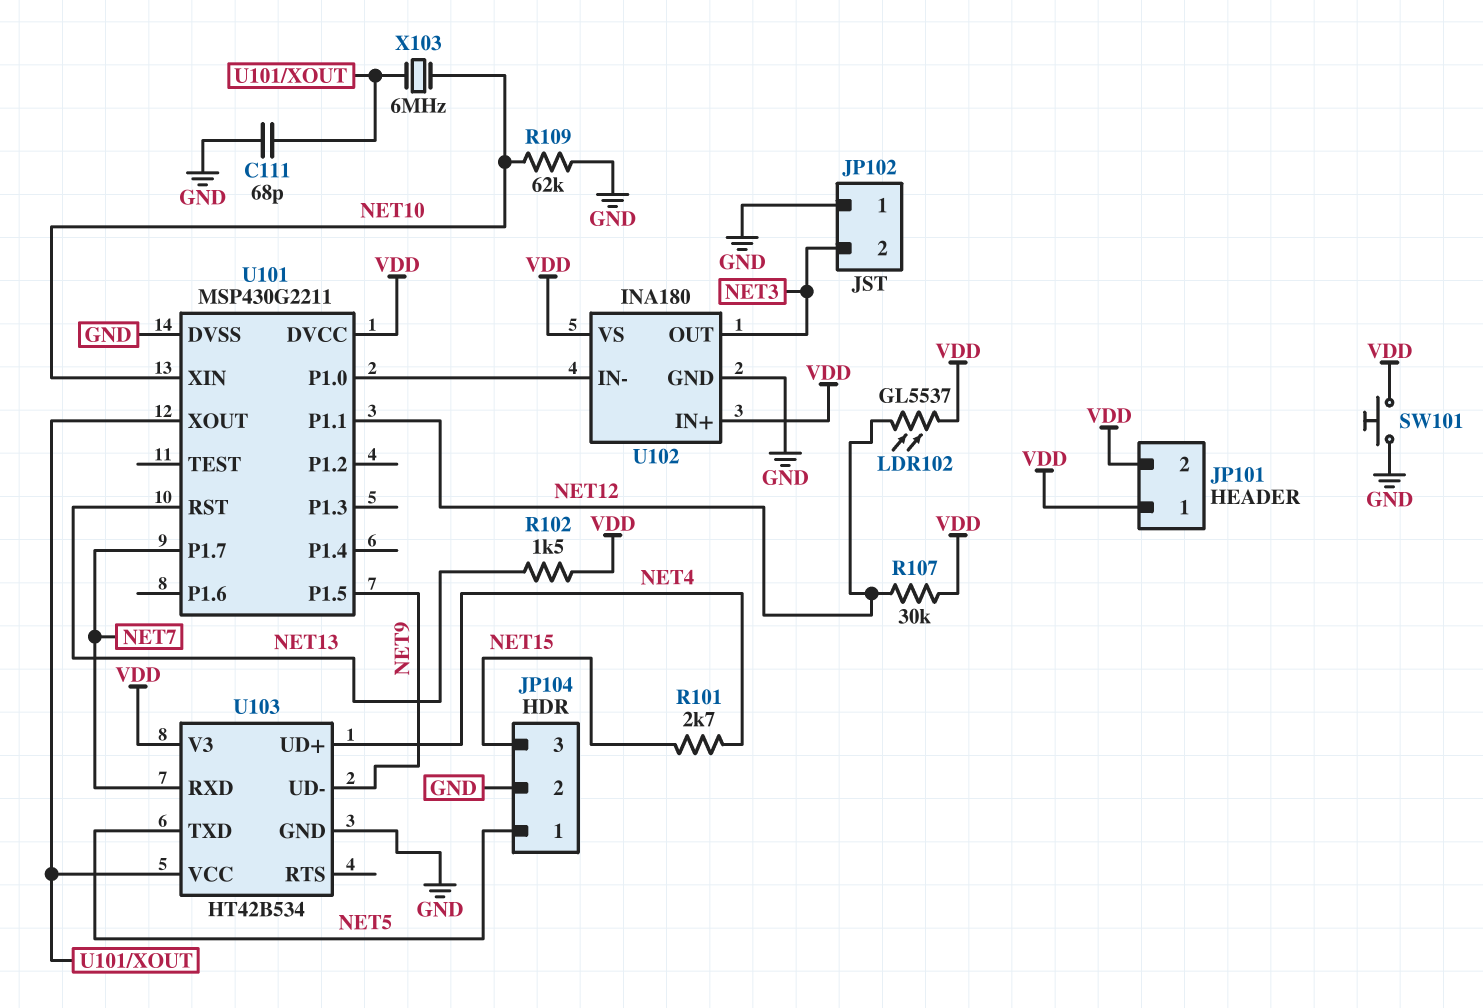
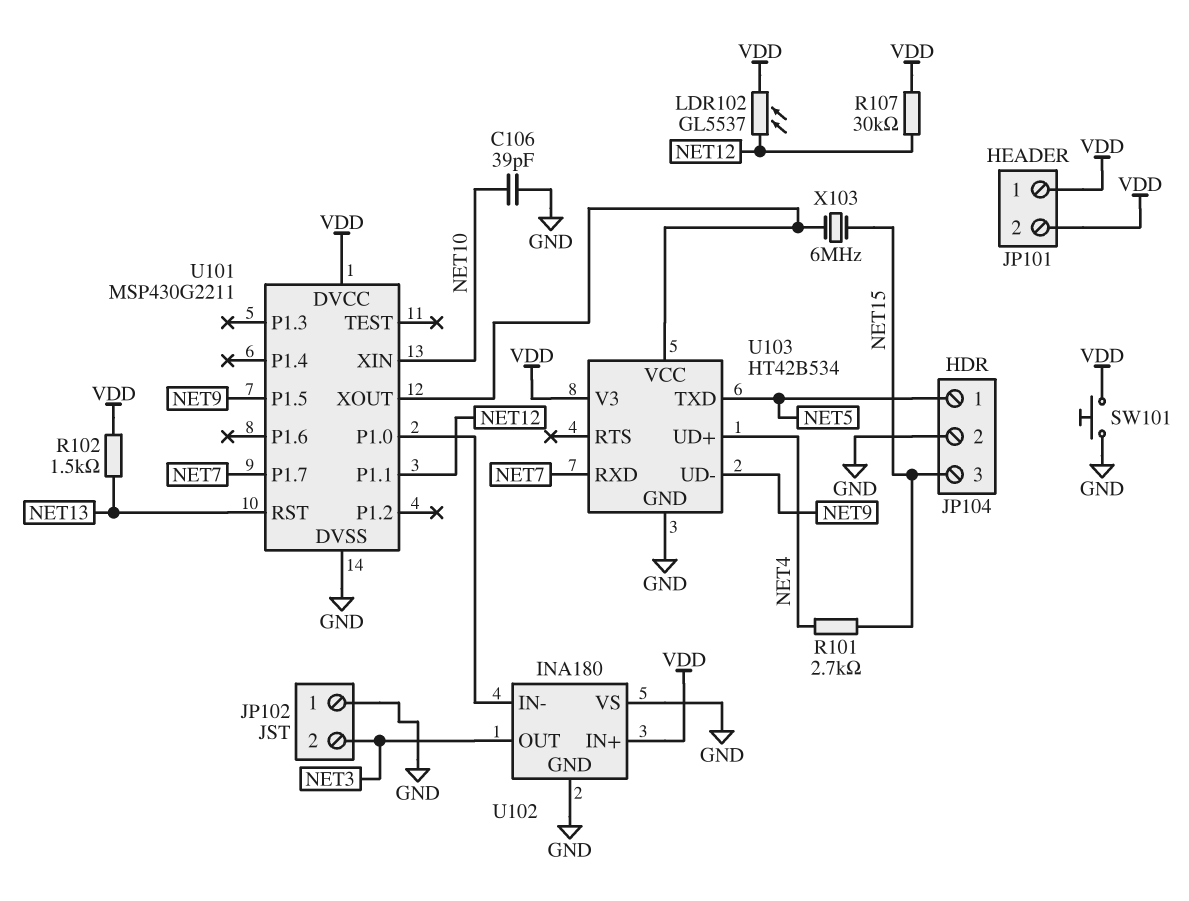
C106: none -> 39pF (GND, NET10)
C111: 68pF (GND, U101/XOUT) -> none
R109: 62k (GND, NET10) -> none
U102 pin VS: VDD -> GND
X103: 6MHz (NET10, U101/XOUT) -> 6MHz (NET15, U101/XOUT)

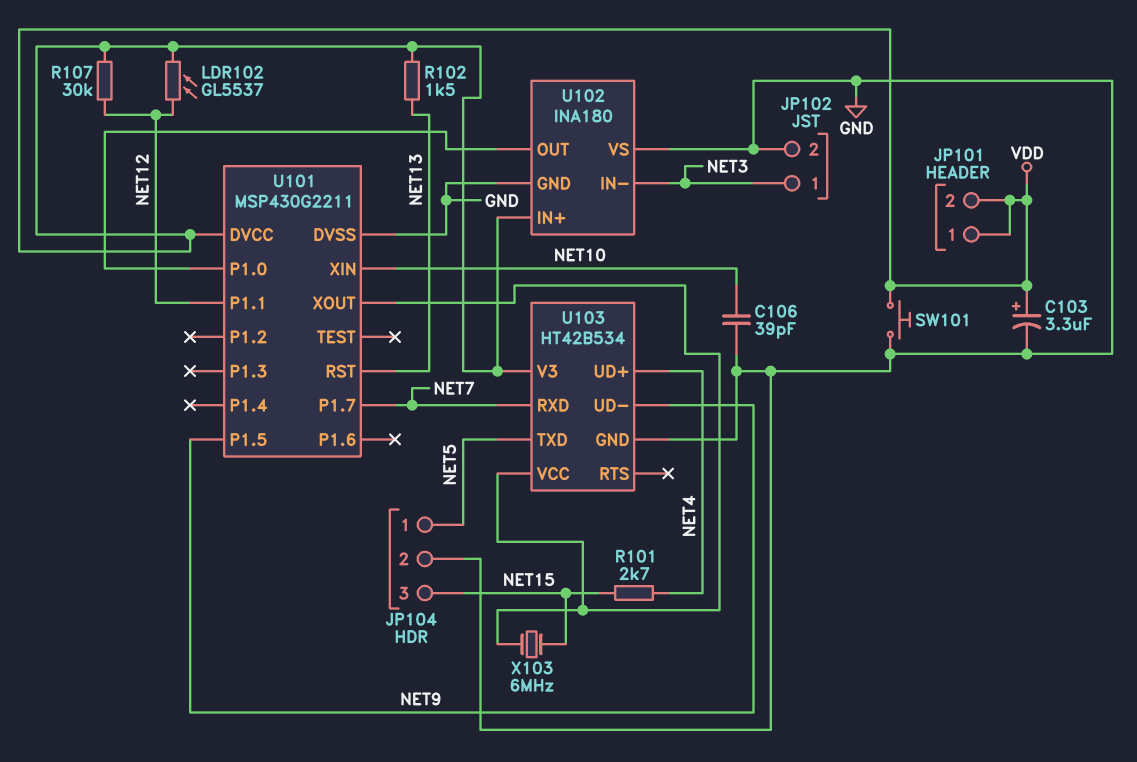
C103: none -> 3.3uF (plus VDD, minus GND)
JP102 pin 1: GND -> NET3
JP102 pin 2: NET3 -> GND
U102 pin IN-: U101/P1.0 -> NET3
U102 pin OUT: NET3 -> U101/P1.0

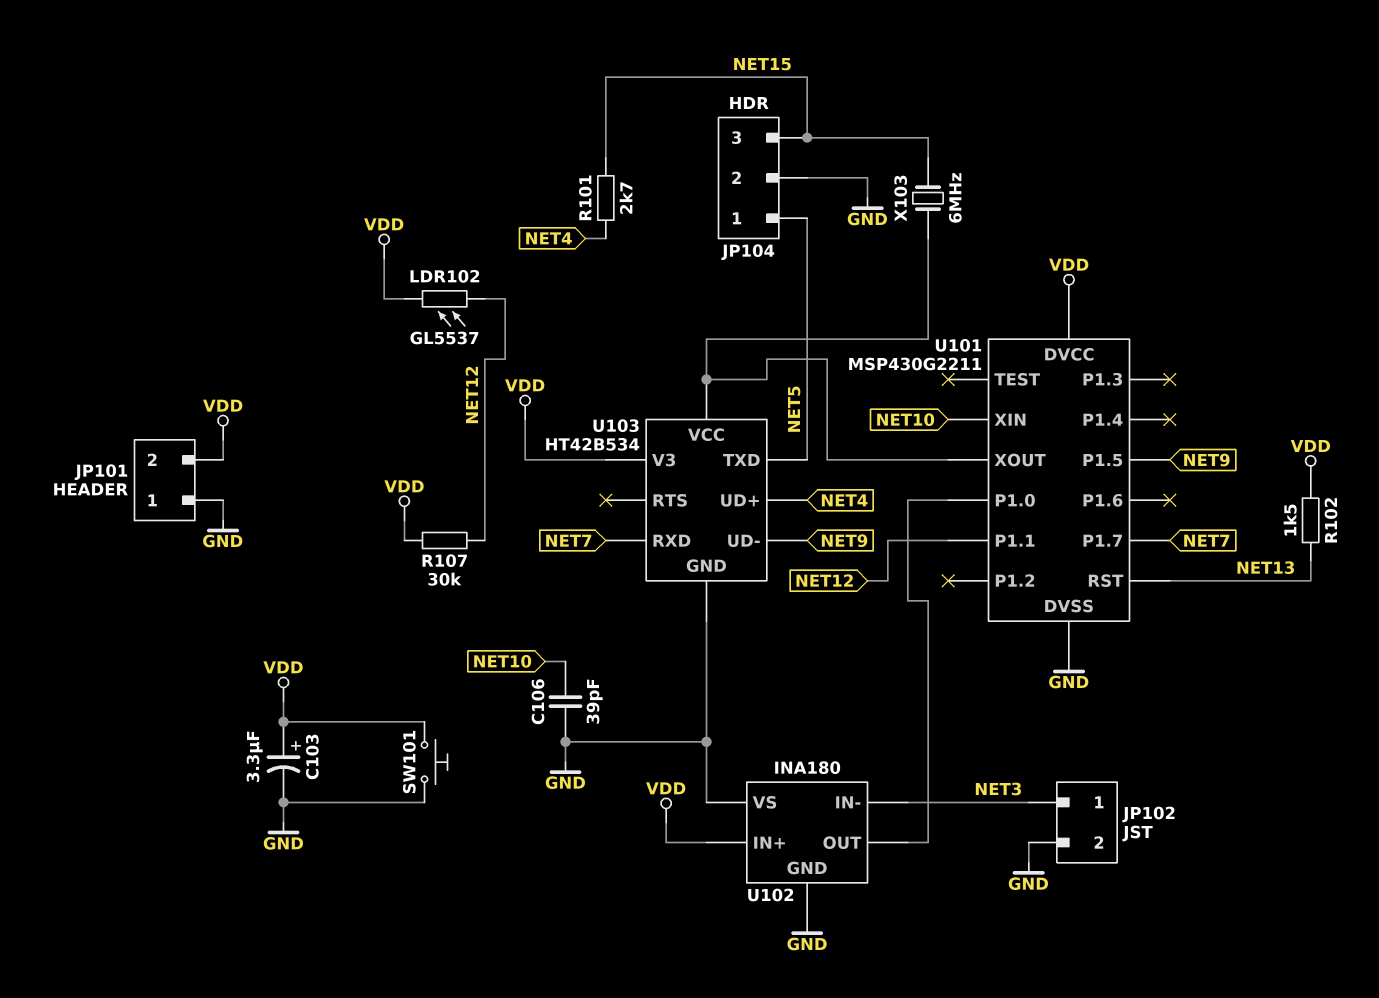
JP101 pin 1: VDD -> GND

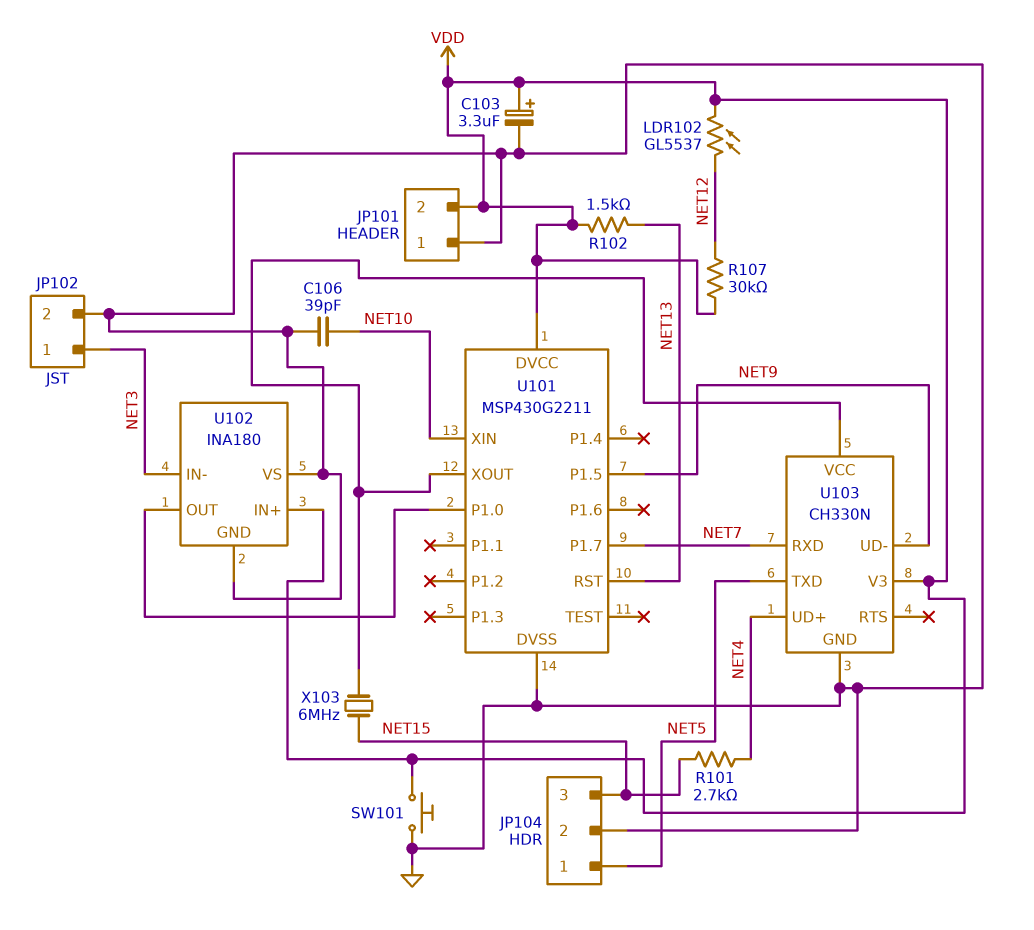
U101 pin P1.1: NET12 -> none
U103: HT42B534 -> CH330N

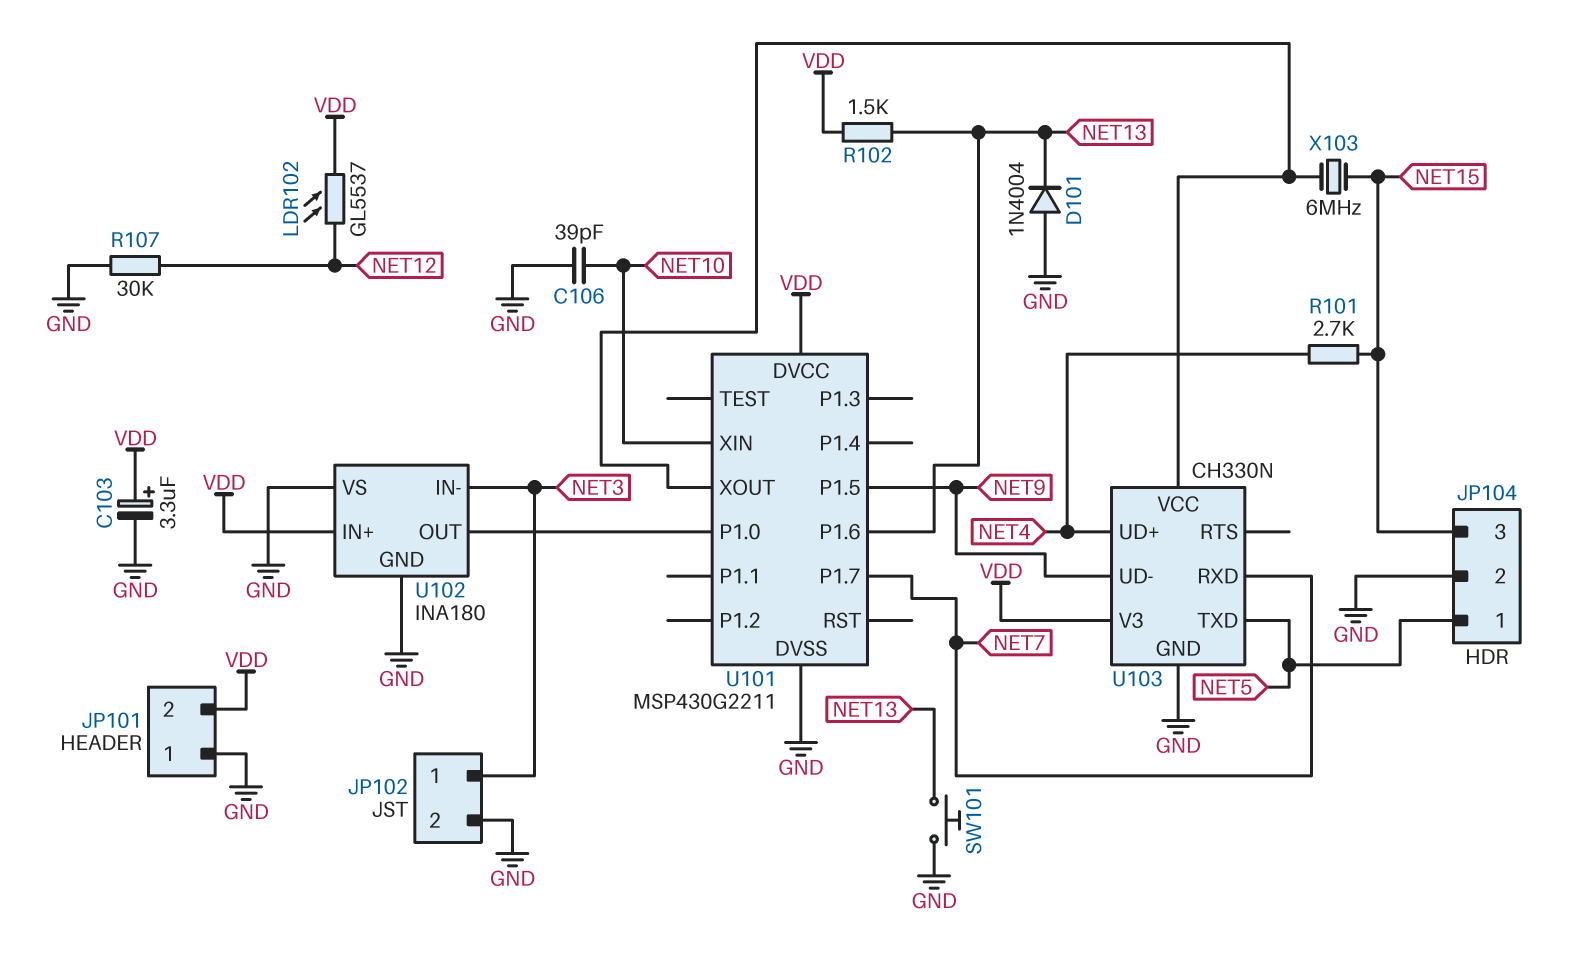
D101: none -> diode 1N4004 (A GND, K NET13)
R107: 30k (NET12, VDD) -> 30k (GND, NET12)
SW101: button (GND, VDD) -> button (GND, NET13)
U101 pin P1.6: none -> NET13
U101 pin RST: NET13 -> none

